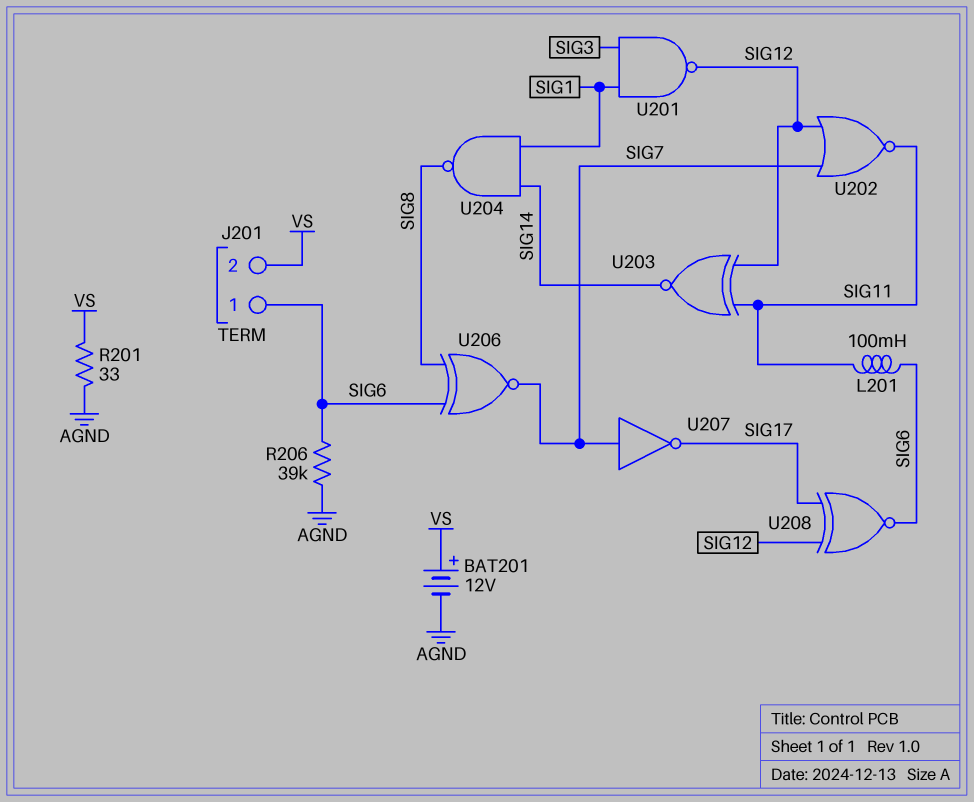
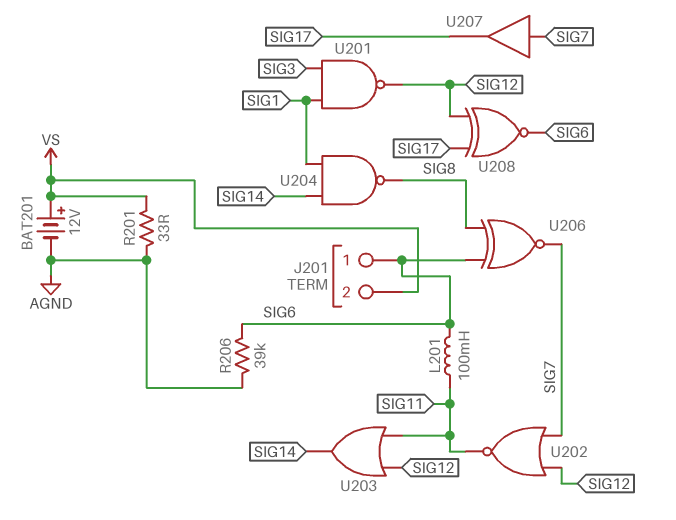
U203: XNOR (in SIG11, in SIG12, out SIG14) -> OR (in SIG11, in SIG12, out SIG14)
U207: NOT (in SIG7, out SIG17) -> buffer (in SIG7, out SIG17)

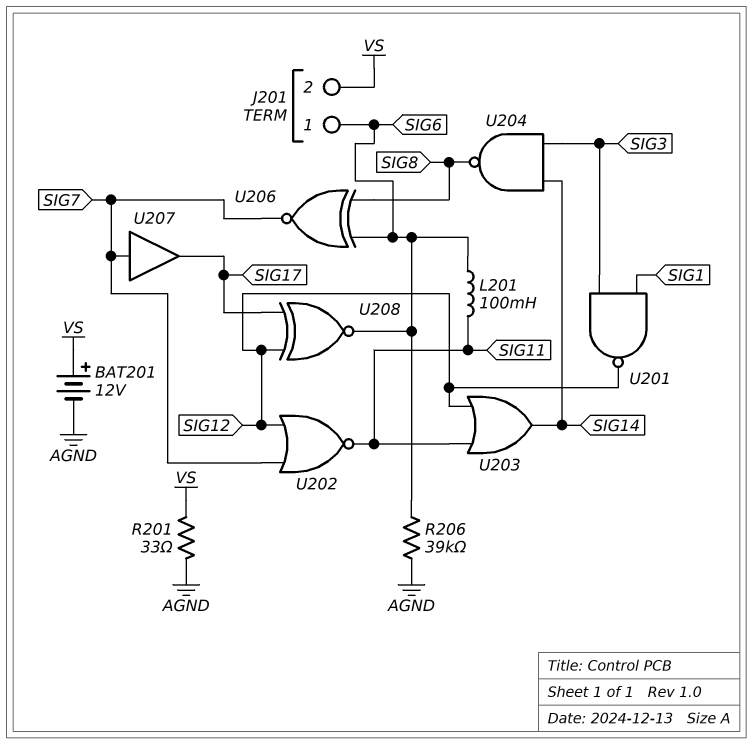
U204: NAND (in SIG1, in SIG14, out SIG8) -> NAND (in SIG3, in SIG14, out SIG8)

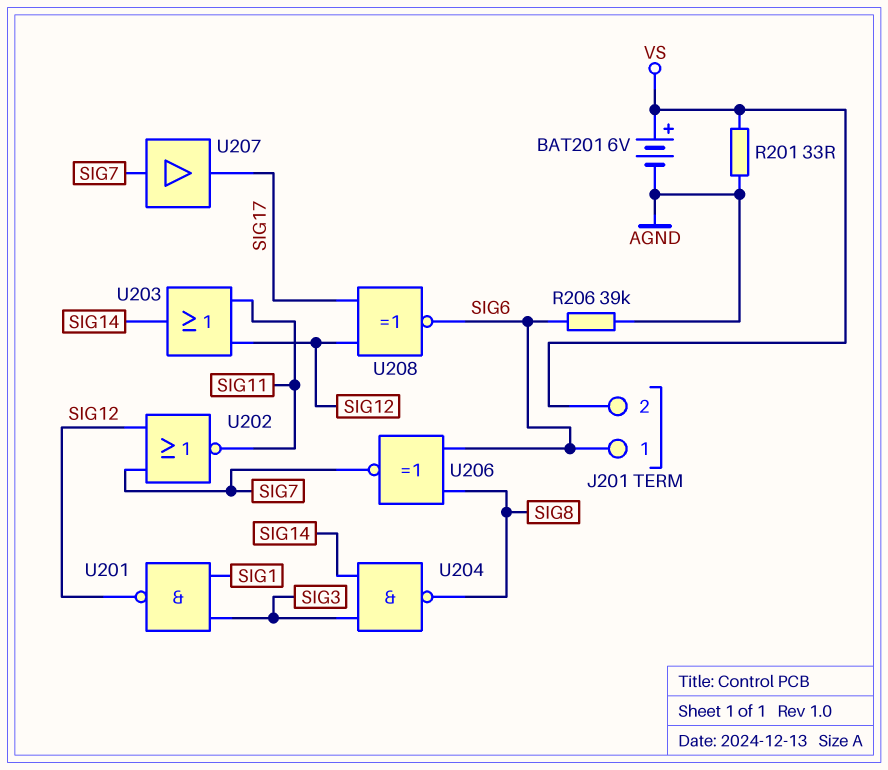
BAT201: 12V (plus VS, minus AGND) -> 6V (plus VS, minus AGND)
L201: 100mH (SIG6, SIG11) -> none

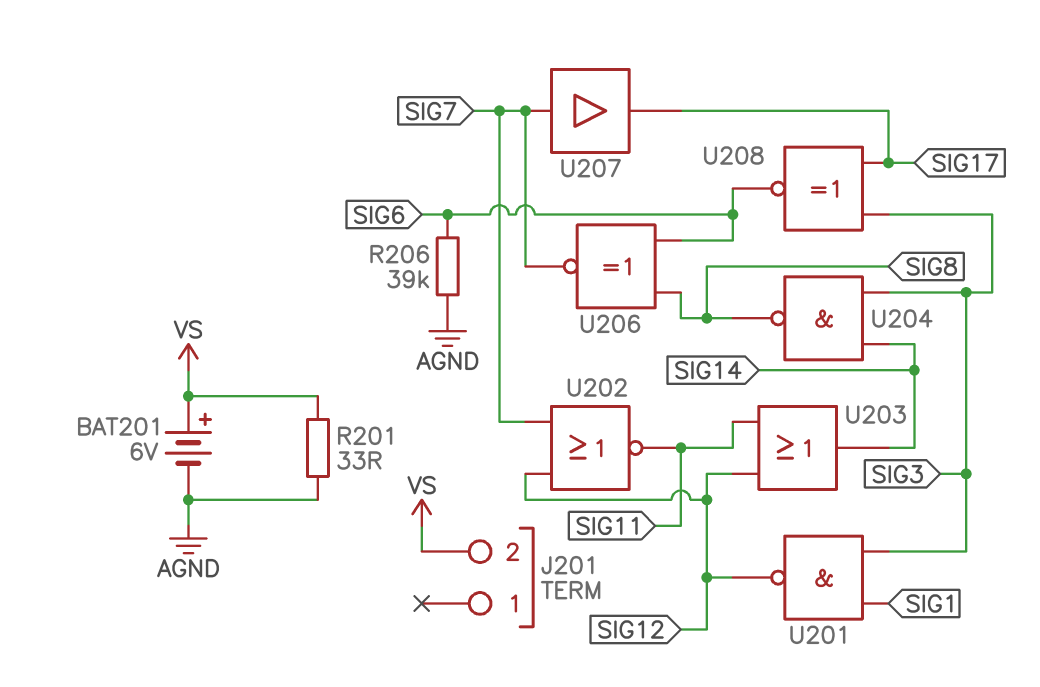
J201 pin 1: SIG6 -> none
U208: XNOR (in SIG12, in SIG17, out SIG6) -> XNOR (in SIG3, in SIG17, out SIG6)

